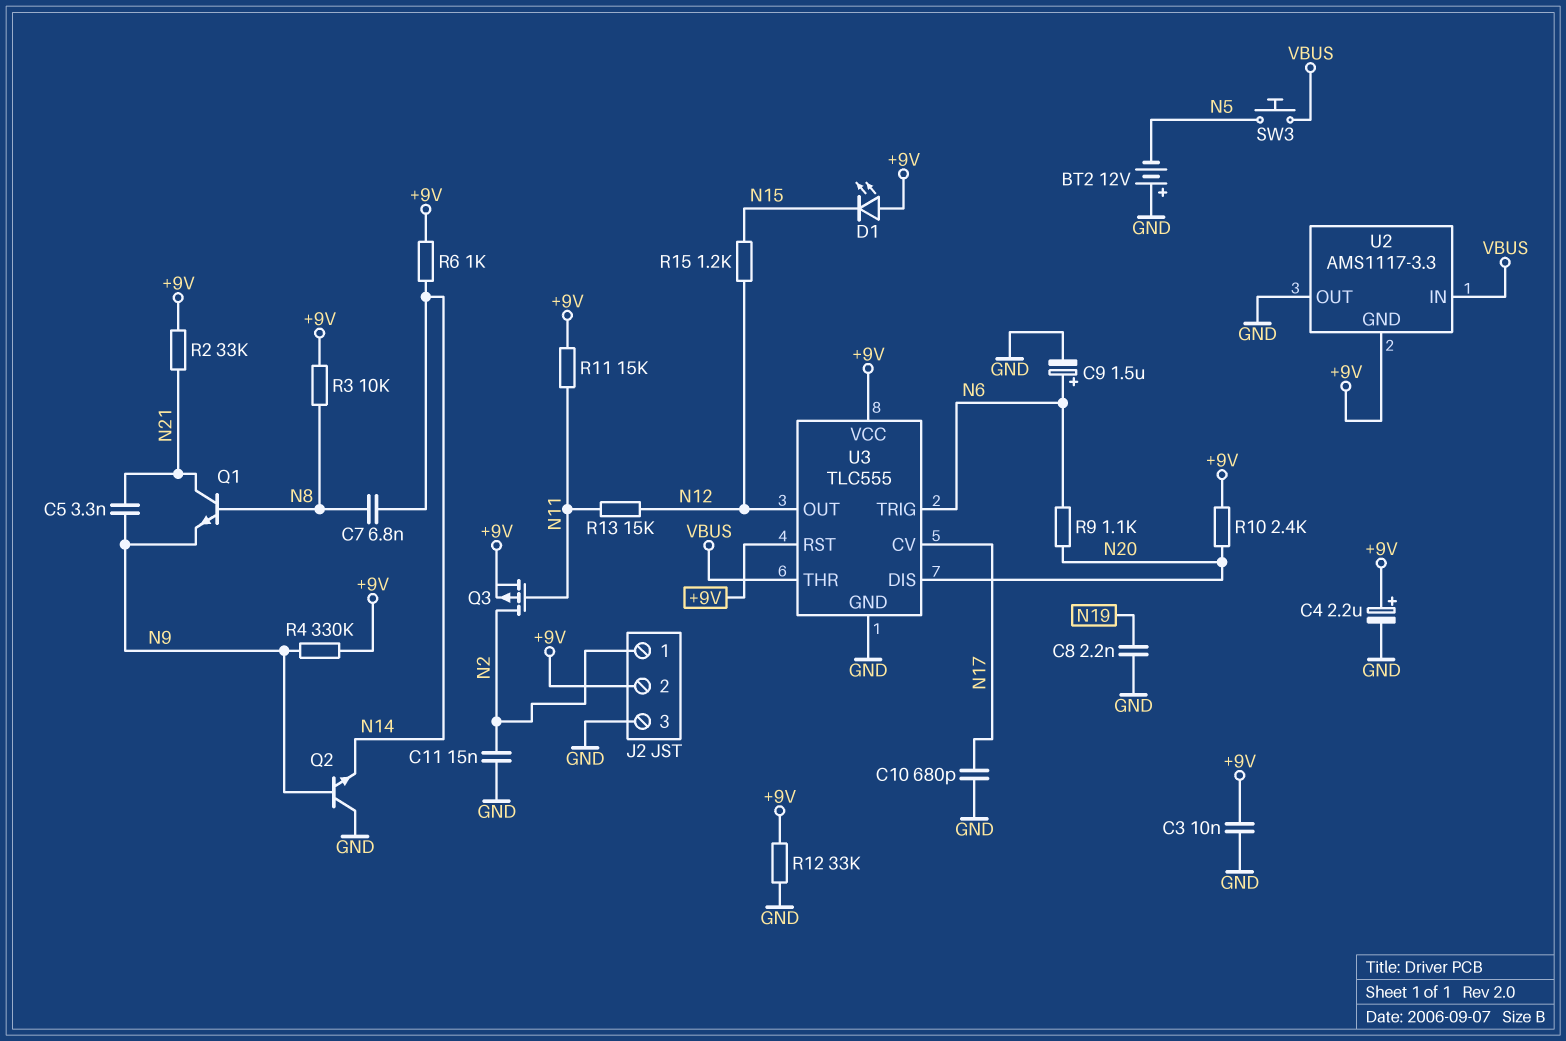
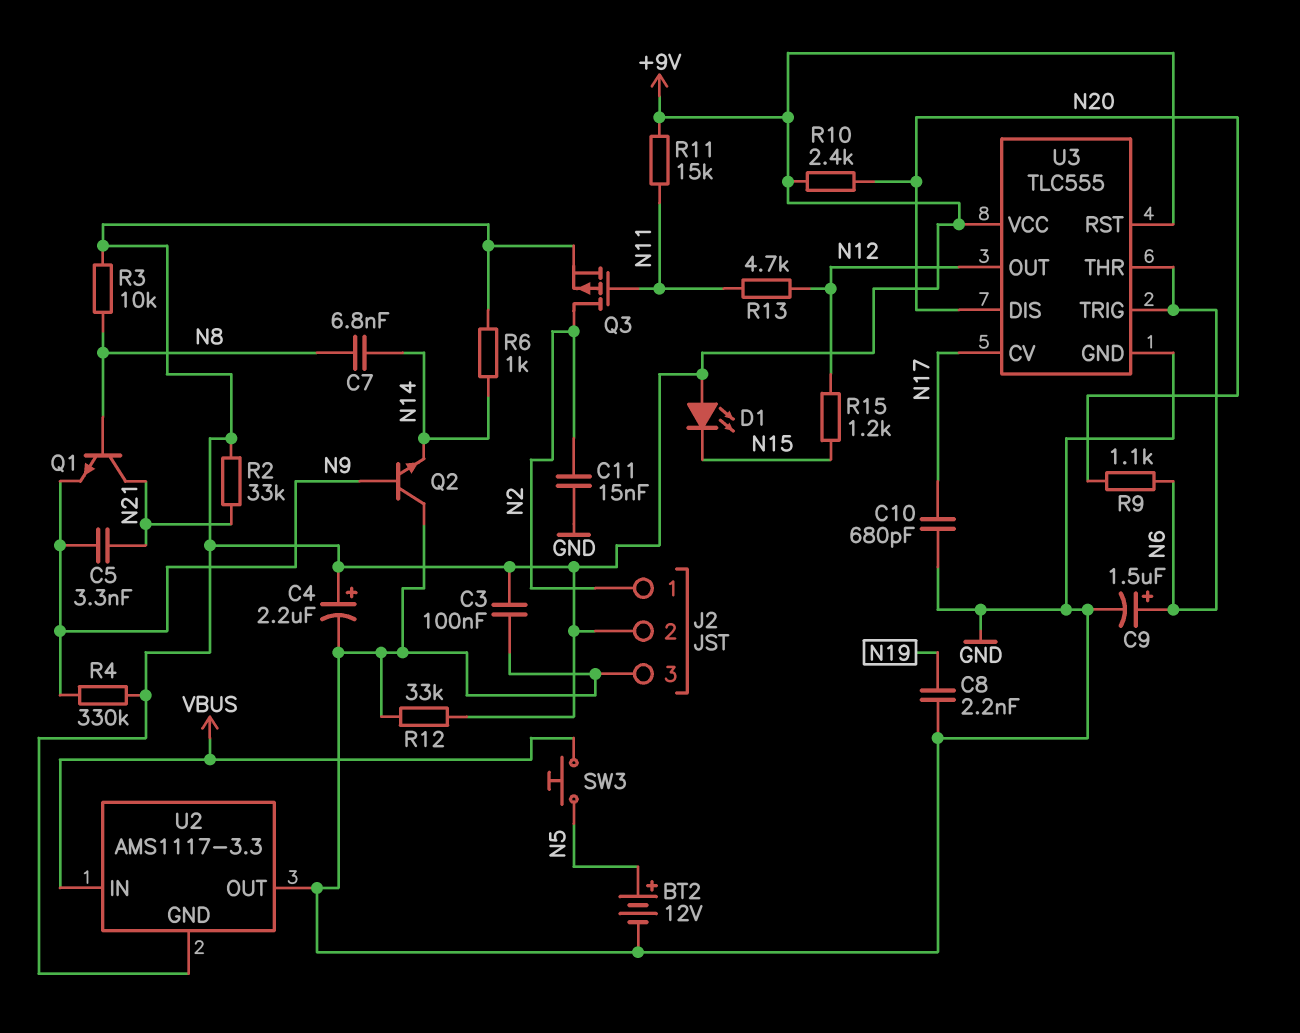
BT2: 12V (plus GND, minus N5) -> 12V (plus N5, minus GND)
C3: 10nF (+9V, GND) -> 100nF (+9V, GND)
R13: 15k (N11, N12) -> 4.7k (N11, N12)
U3 pin THR: VBUS -> N6

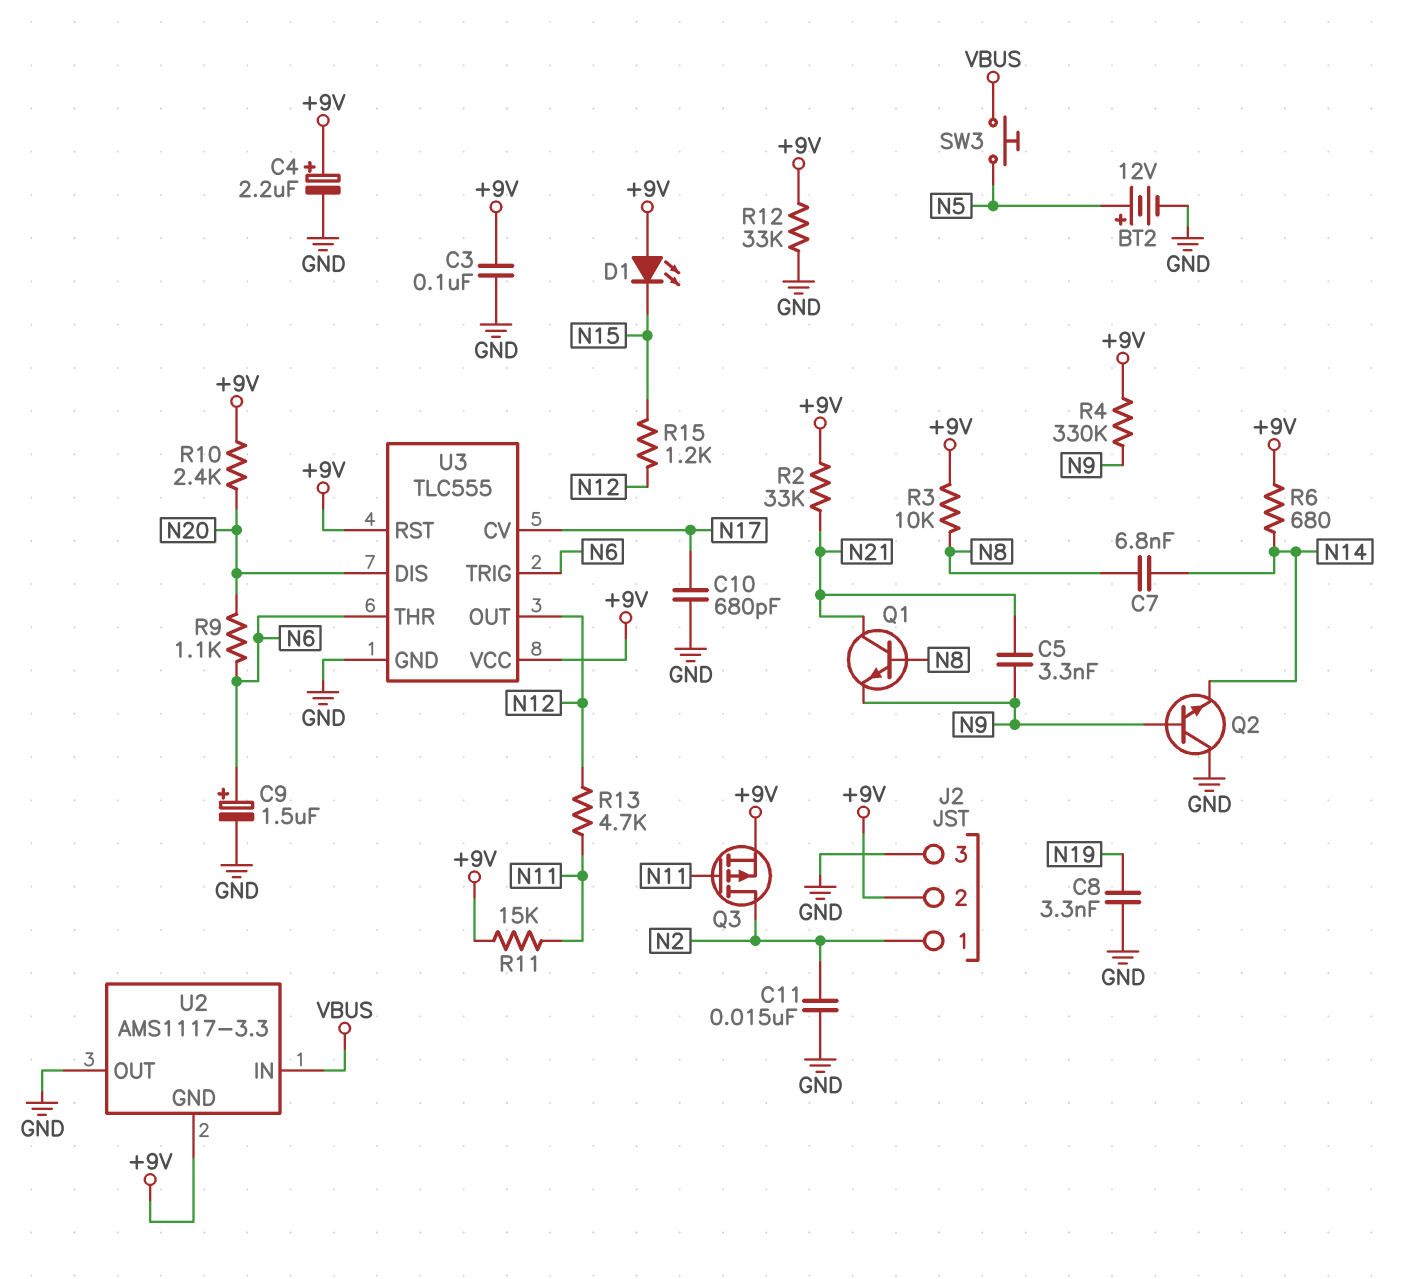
C8: 2.2nF (GND, N19) -> 3.3nF (GND, N19)
R6: 1k (+9V, N14) -> 680 (+9V, N14)

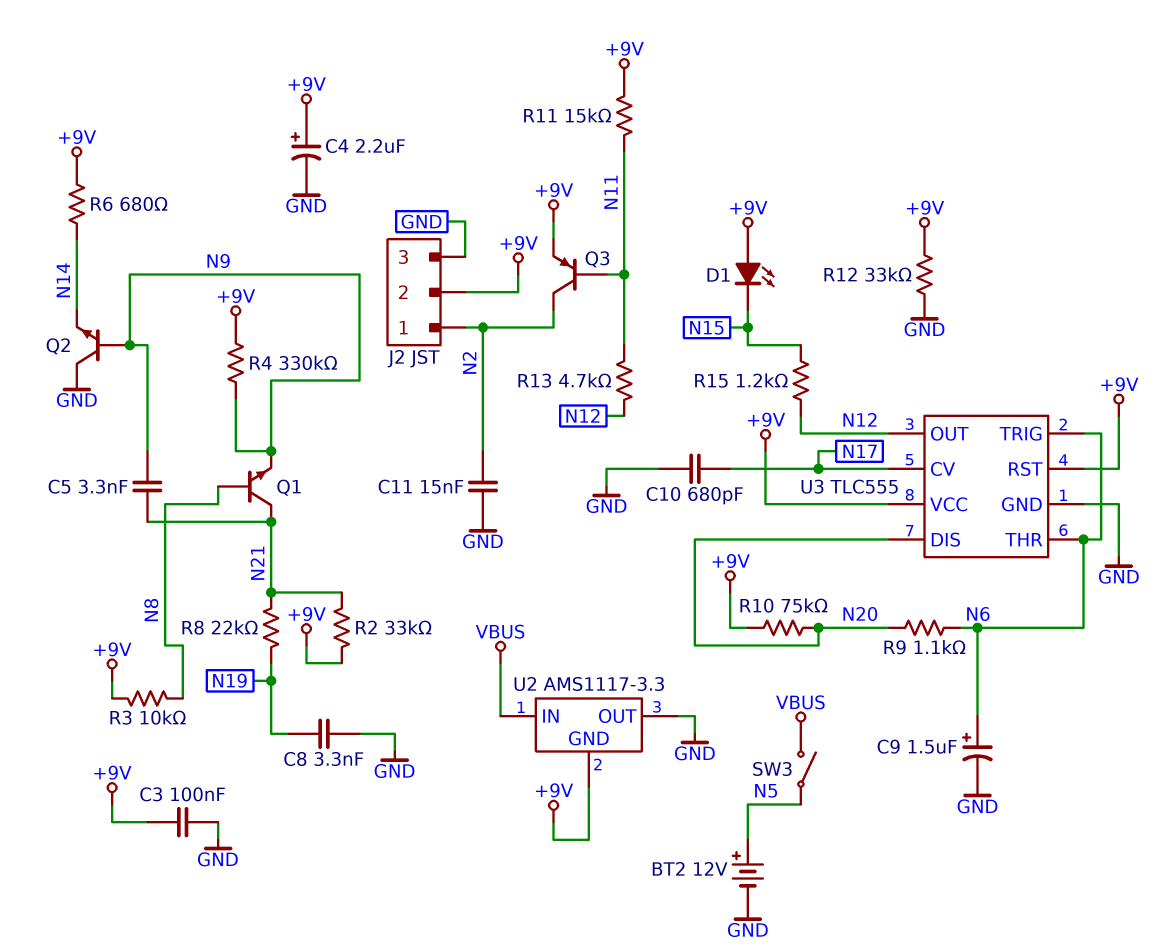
C7: 6.8nF (N8, N14) -> none
Q3: PMOS (G N11, D N2, S +9V) -> PNP (B N11, C N2, E +9V)
R8: none -> 22k (N19, N21)
R10: 2.4k (+9V, N20) -> 75k (+9V, N20)
SW3: button (N5, VBUS) -> switch (N5, VBUS)

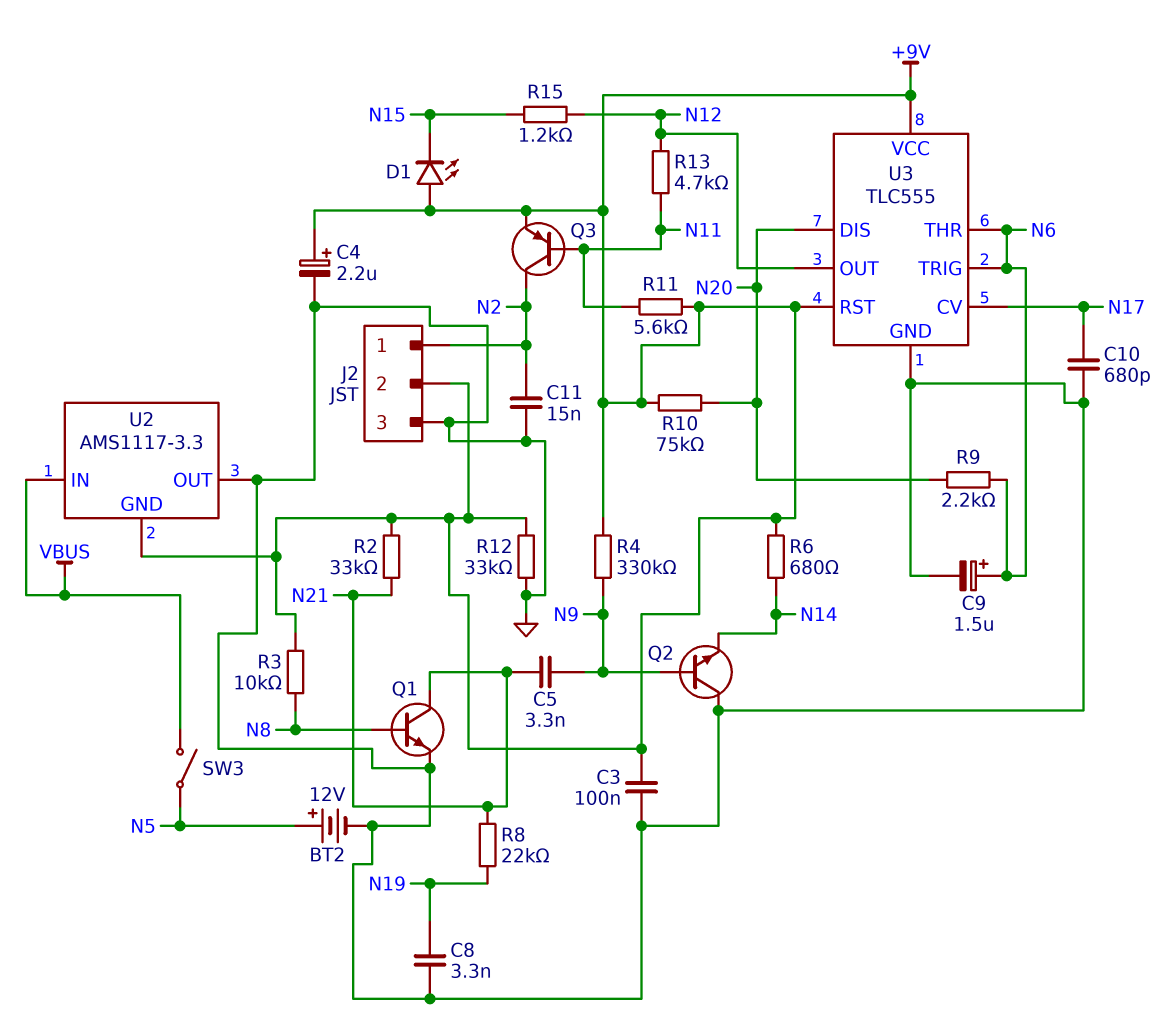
Q1: NPN (B N8, C N21, E N9) -> NPN (B N8, C N21, E GND)
R9: 1.1k (N6, N20) -> 2.2k (N6, N20)
R11: 15k (+9V, N11) -> 5.6k (+9V, N11)

